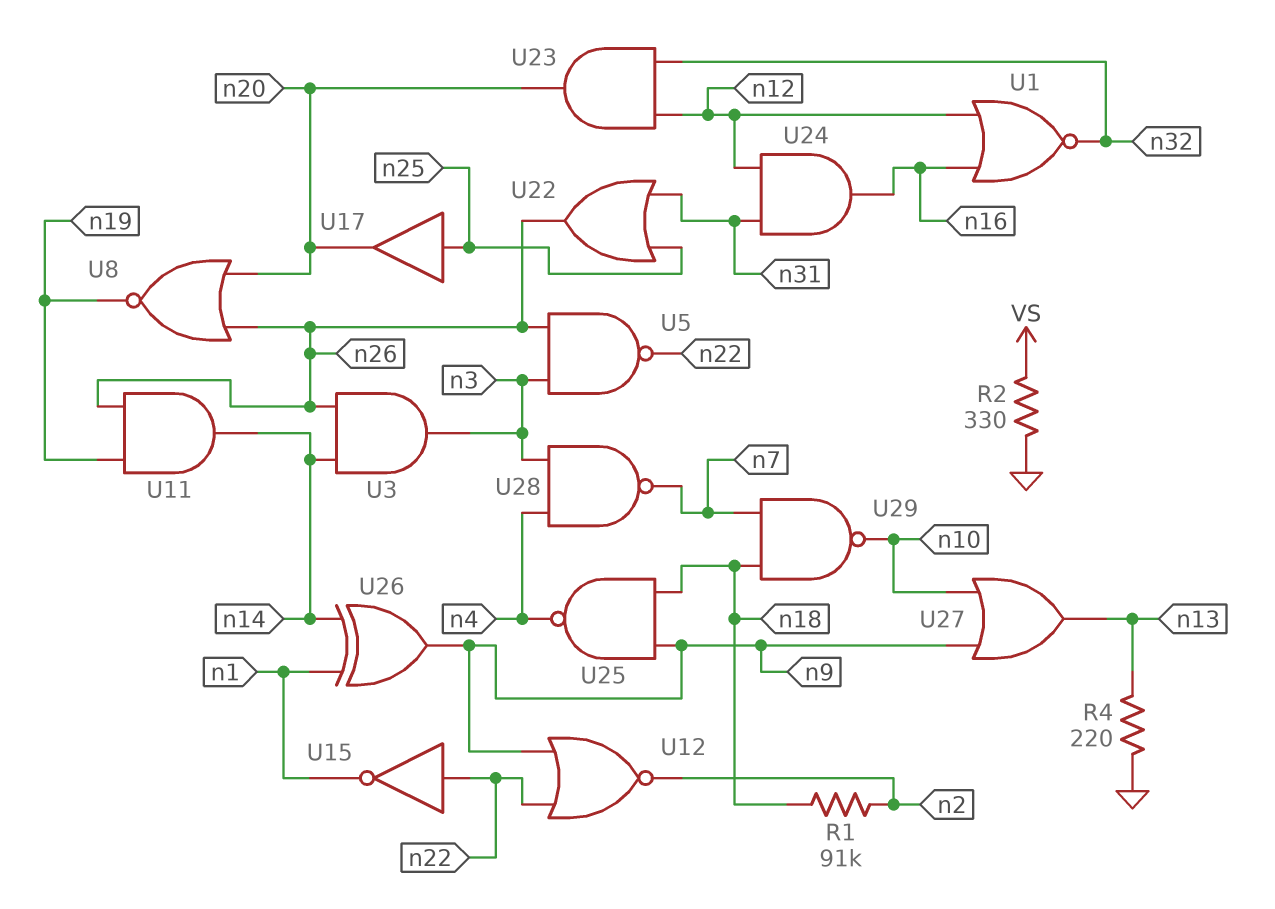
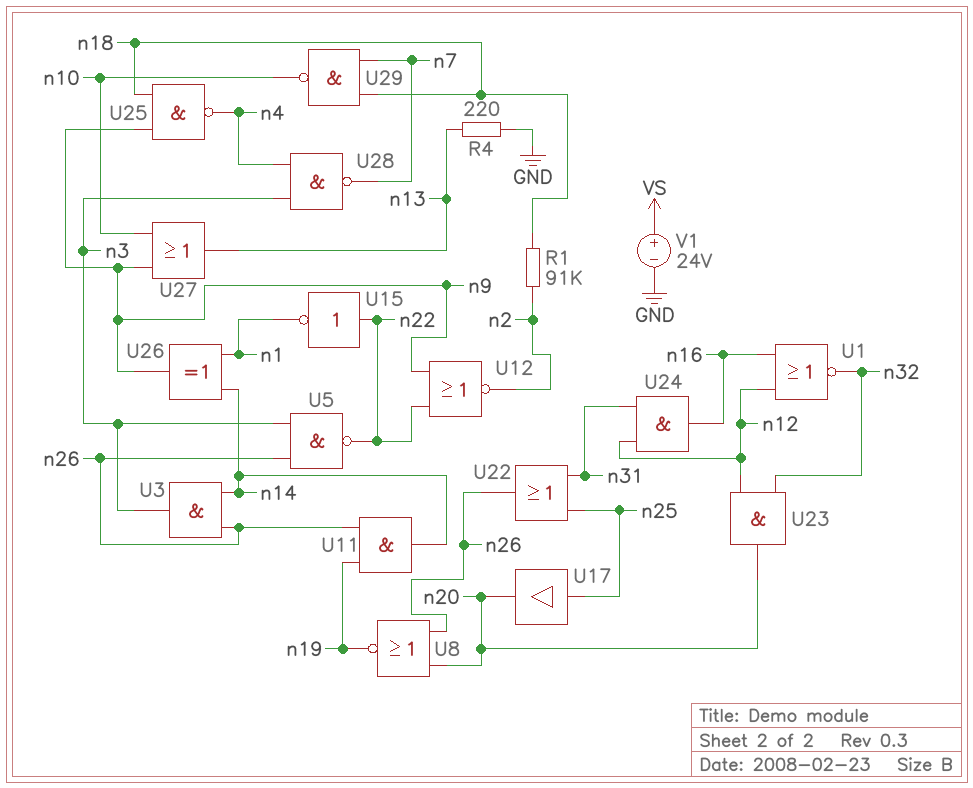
R2: 330 (GND, VS) -> none
V1: none -> 24V (plus VS, minus GND)

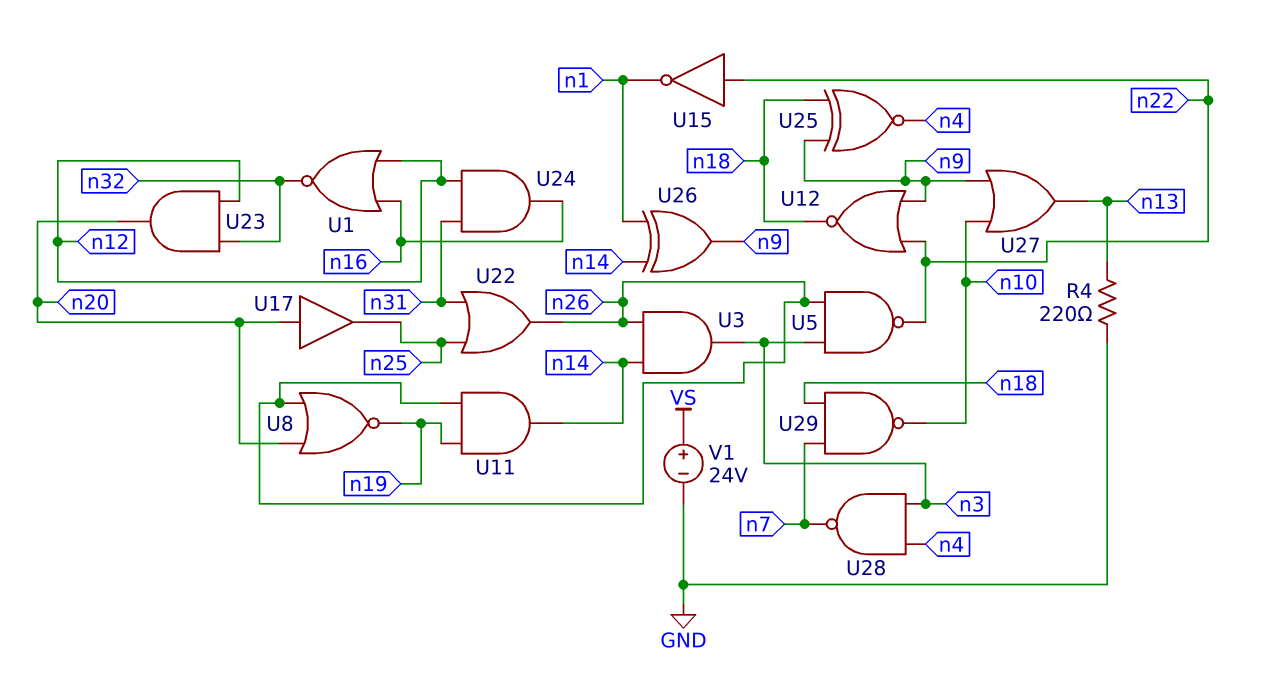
R1: 91k (n2, n18) -> none
U12: NOR (in n9, in n22, out n2) -> NOR (in n9, in n22, out n18)
U17: buffer (in n25, out n20) -> buffer (in n20, out n25)
U25: NAND (in n9, in n18, out n4) -> XNOR (in n9, in n18, out n4)

